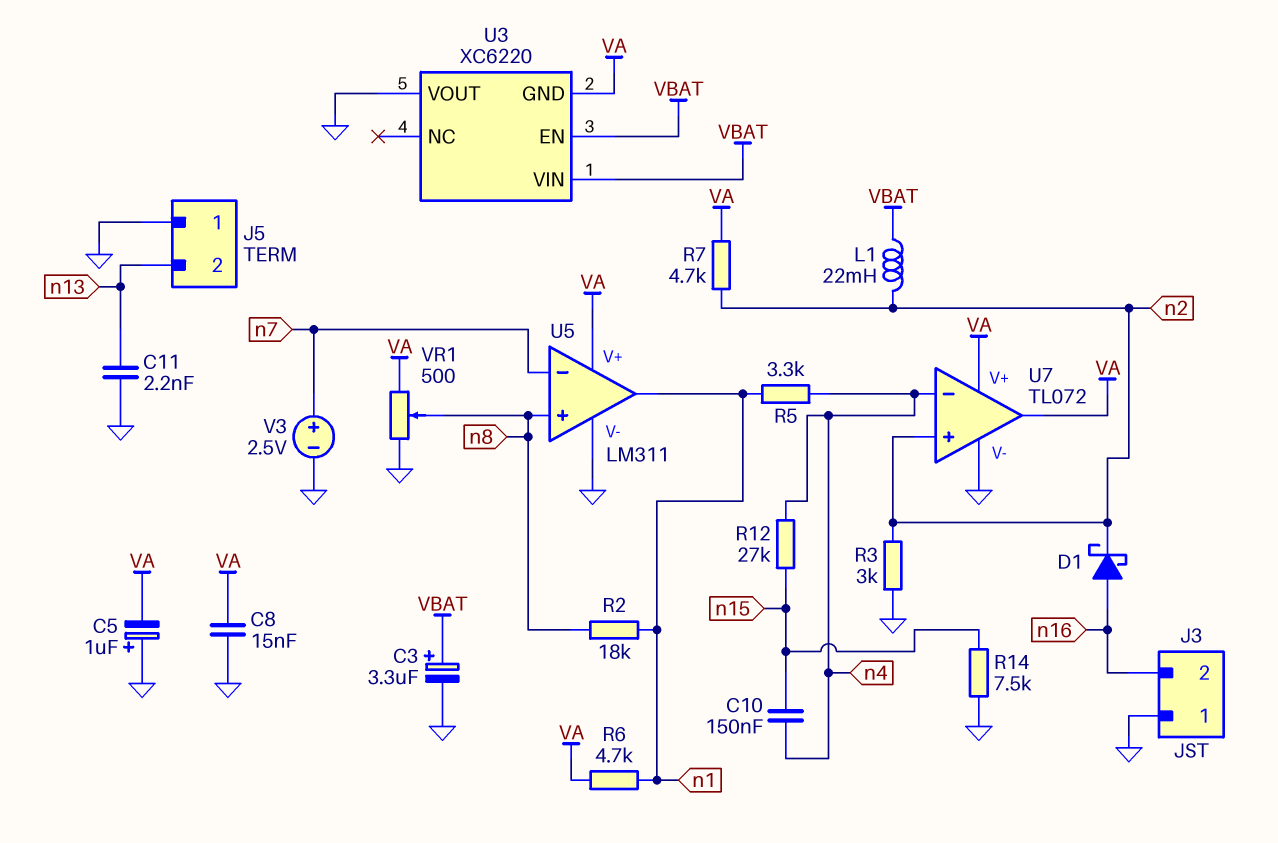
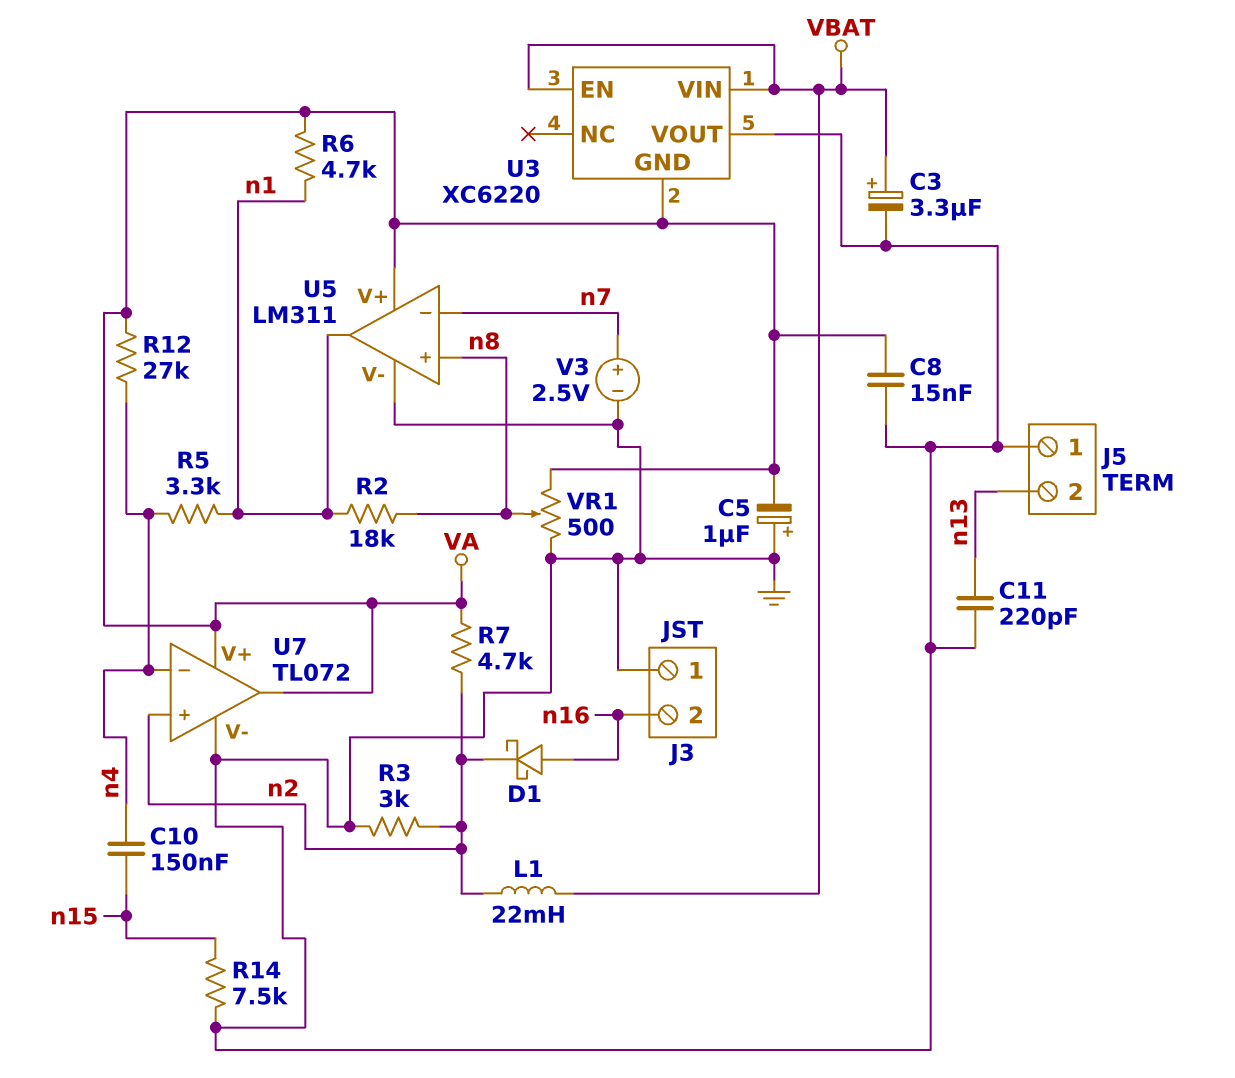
C11: 2.2nF (GND, n13) -> 220pF (GND, n13)
R12: 27k (n4, n15) -> 27k (VA, n4)

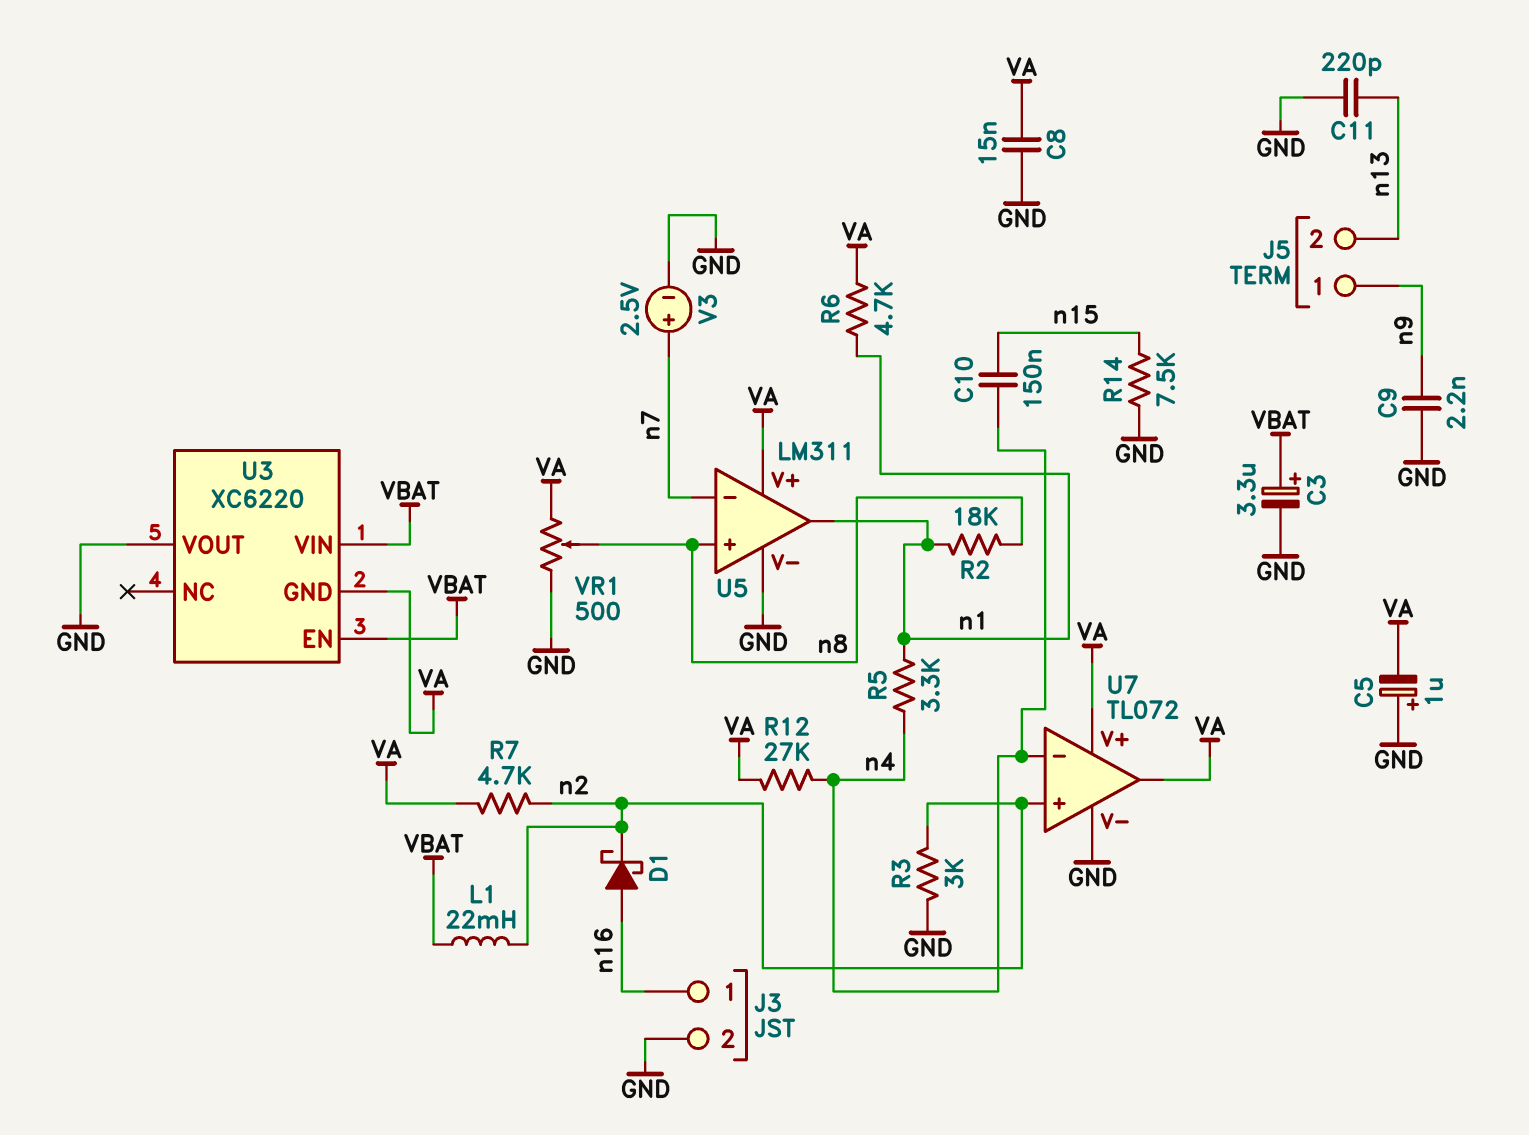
C9: none -> 2.2nF (GND, n9)
J3 pin 1: GND -> n16
J3 pin 2: n16 -> GND
J5 pin 1: GND -> n9

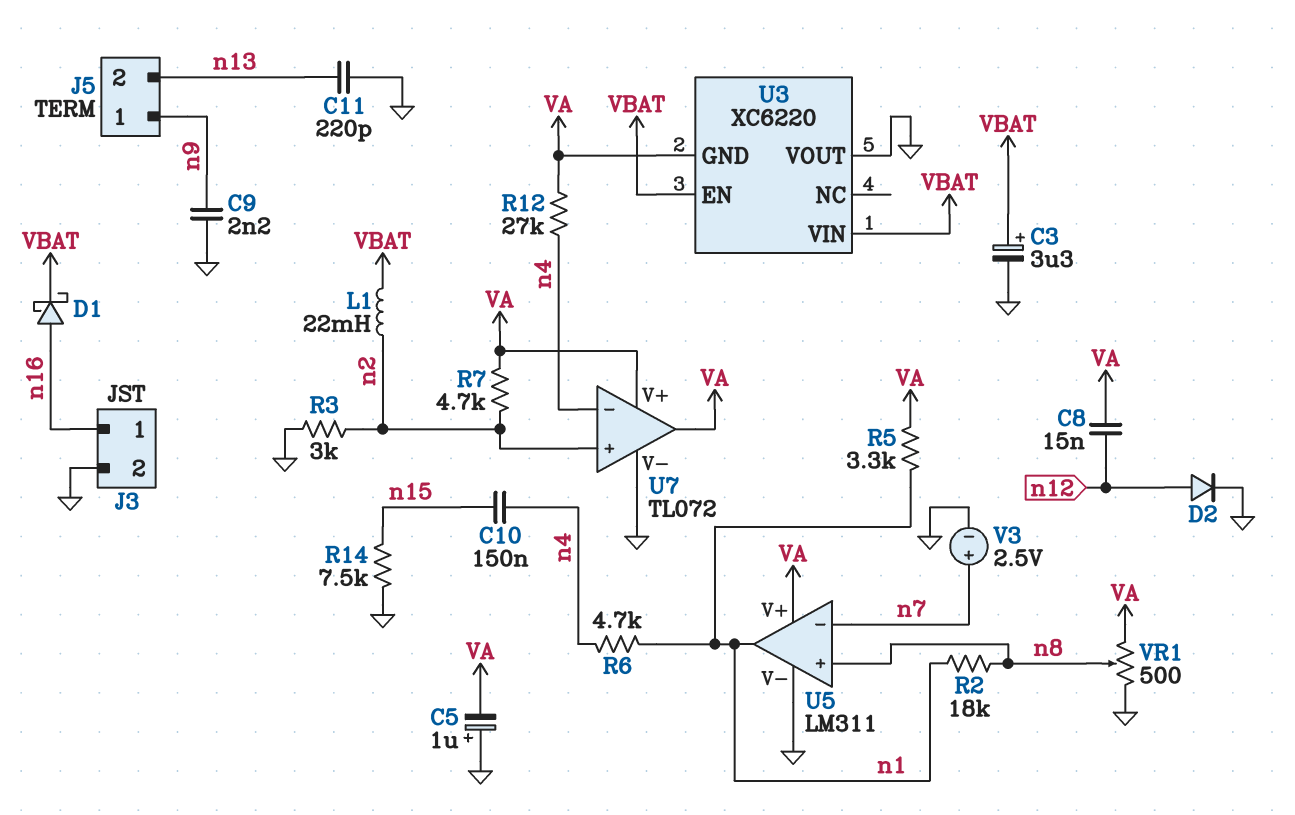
C8: 15nF (GND, VA) -> 15nF (VA, n12)
D1: schottky (A n16, K n2) -> schottky (A n16, K VBAT)
D2: none -> diode (A n12, K GND)
R5: 3.3k (n1, n4) -> 3.3k (VA, n1)
R6: 4.7k (VA, n1) -> 4.7k (n1, n4)

